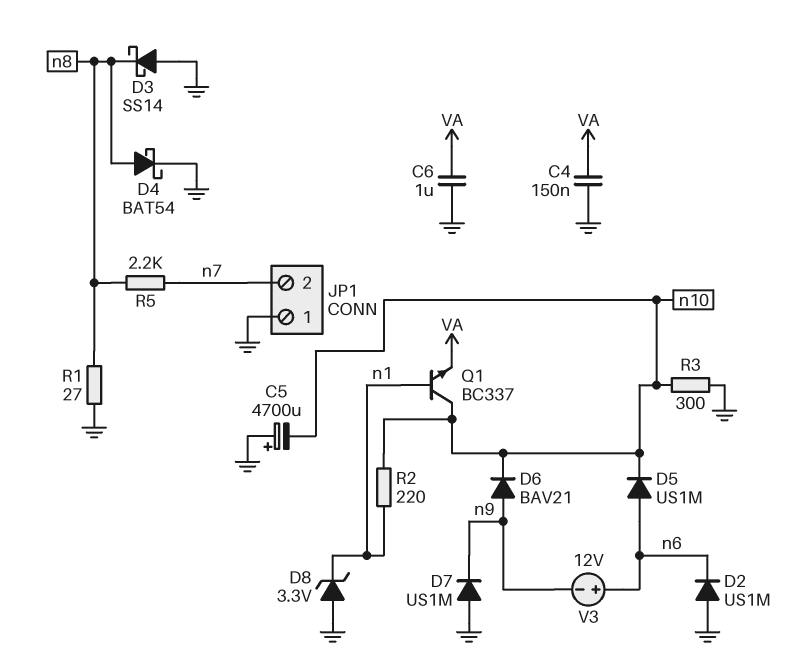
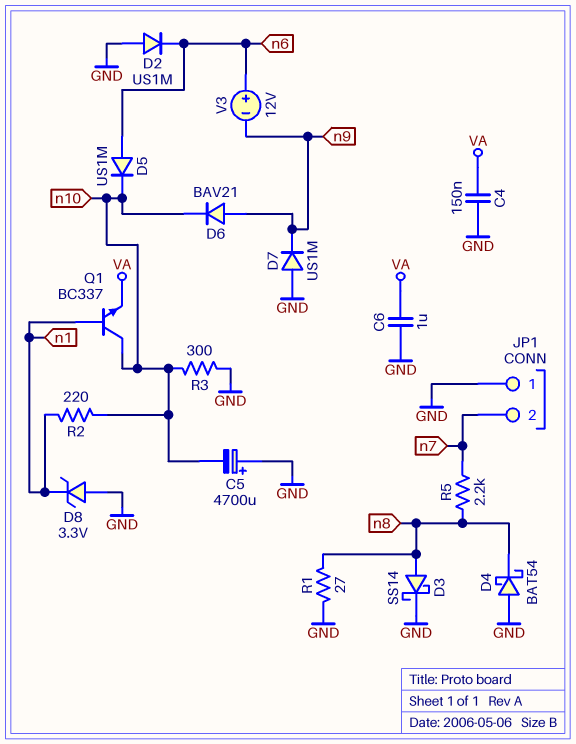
D3: schottky SS14 (A GND, K n8) -> schottky SS14 (A n8, K GND)
D4: schottky BAT54 (A n8, K GND) -> schottky BAT54 (A GND, K n8)

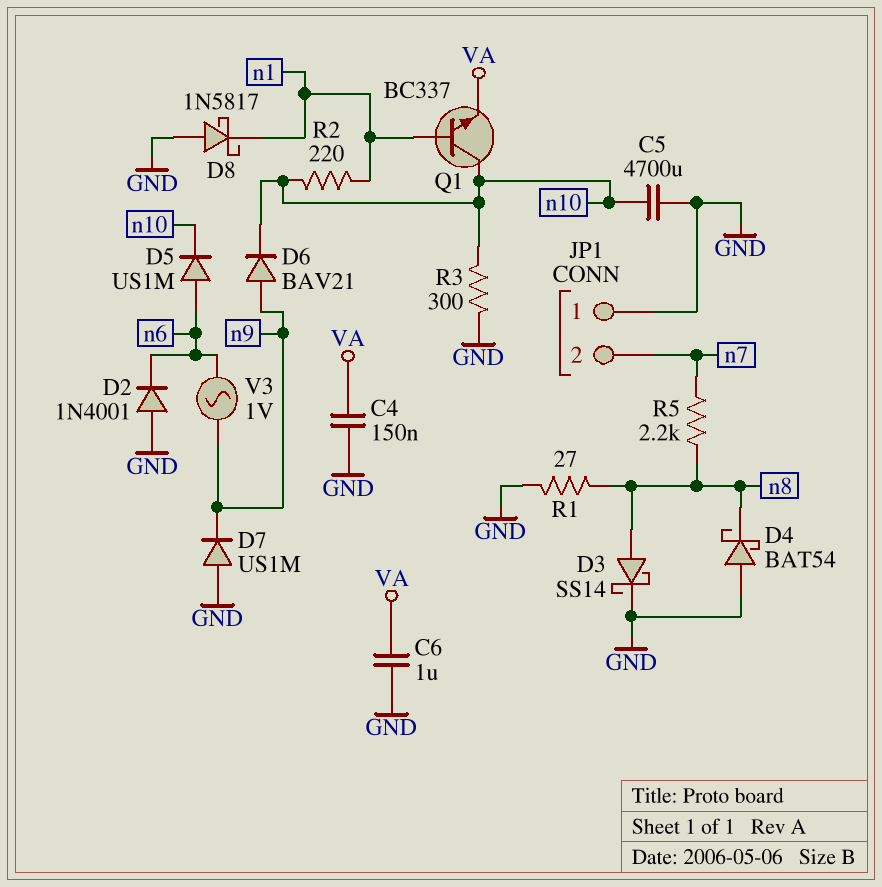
C5: 4700uF (plus GND, minus n10) -> 4700uF (GND, n10)
D2: diode US1M (A GND, K n6) -> diode 1N4001 (A GND, K n6)
D8: zener 3.3V (A GND, K n1) -> schottky 1N5817 (A GND, K n1)
V3: 12V (plus n6, minus n9) -> AC 1V (n6, n9)

